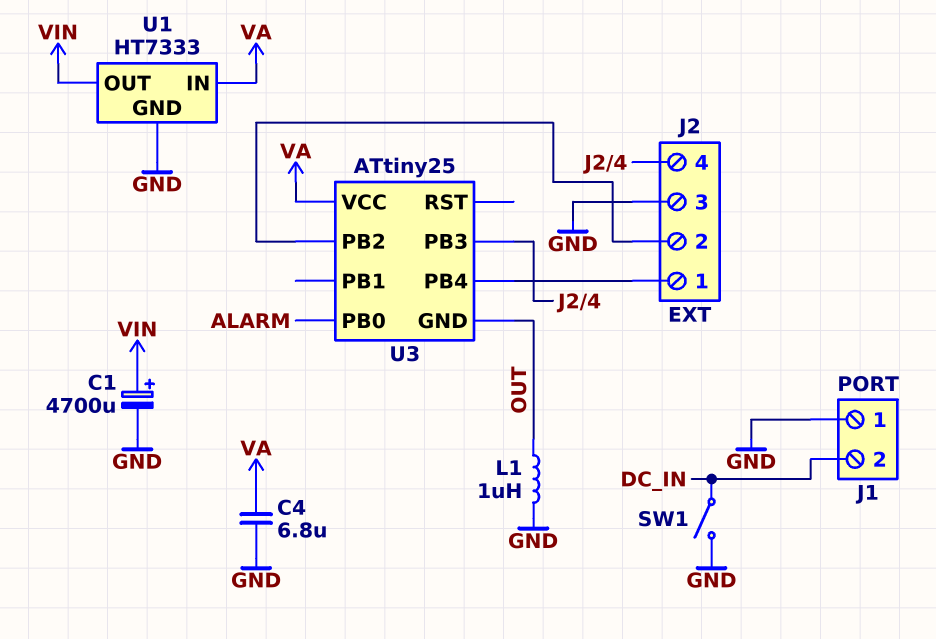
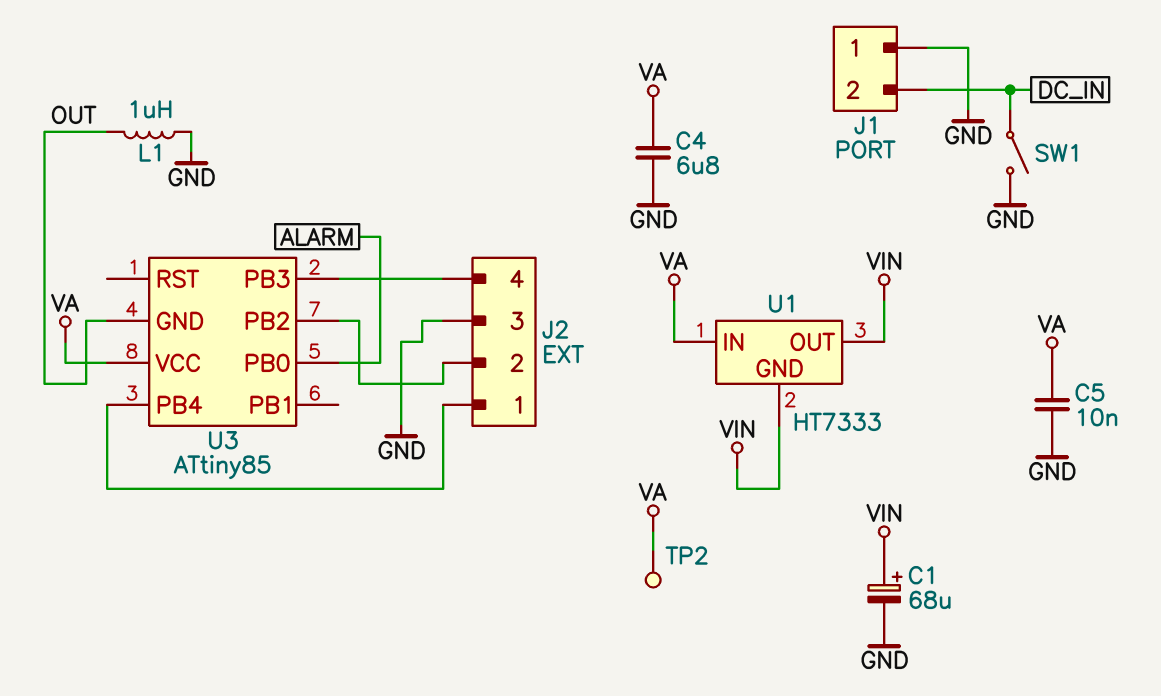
C1: 4700uF (plus VIN, minus GND) -> 68uF (plus VIN, minus GND)
C5: none -> 10nF (GND, VA)
TP2: none -> test point (VA)
U1 pin GND: GND -> VIN
U3: ATtiny25 -> ATtiny85

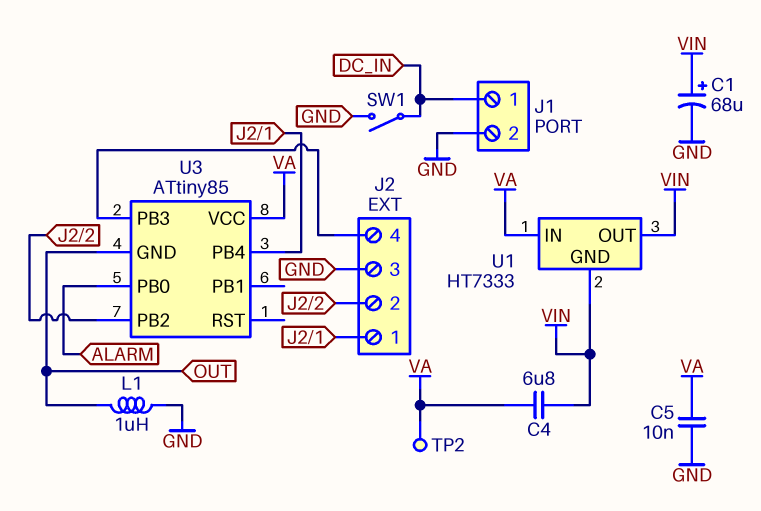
C4: 6.8uF (GND, VA) -> 6.8uF (VA, VIN)
J1 pin 1: GND -> DC_IN
J1 pin 2: DC_IN -> GND

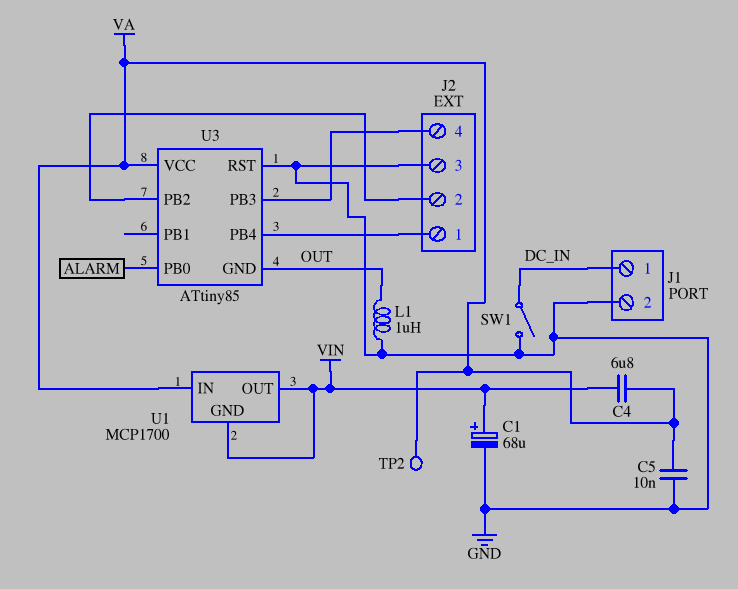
U1: HT7333 -> MCP1700
U3 pin RST: none -> GND

